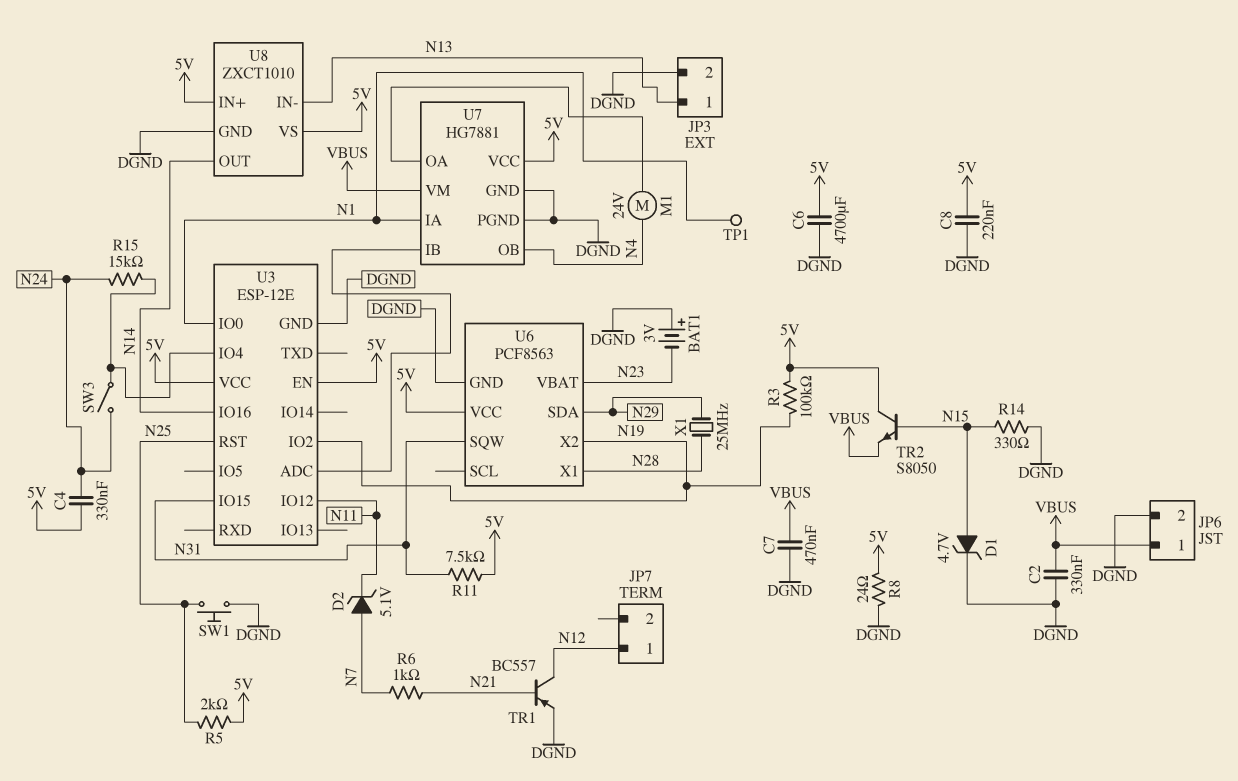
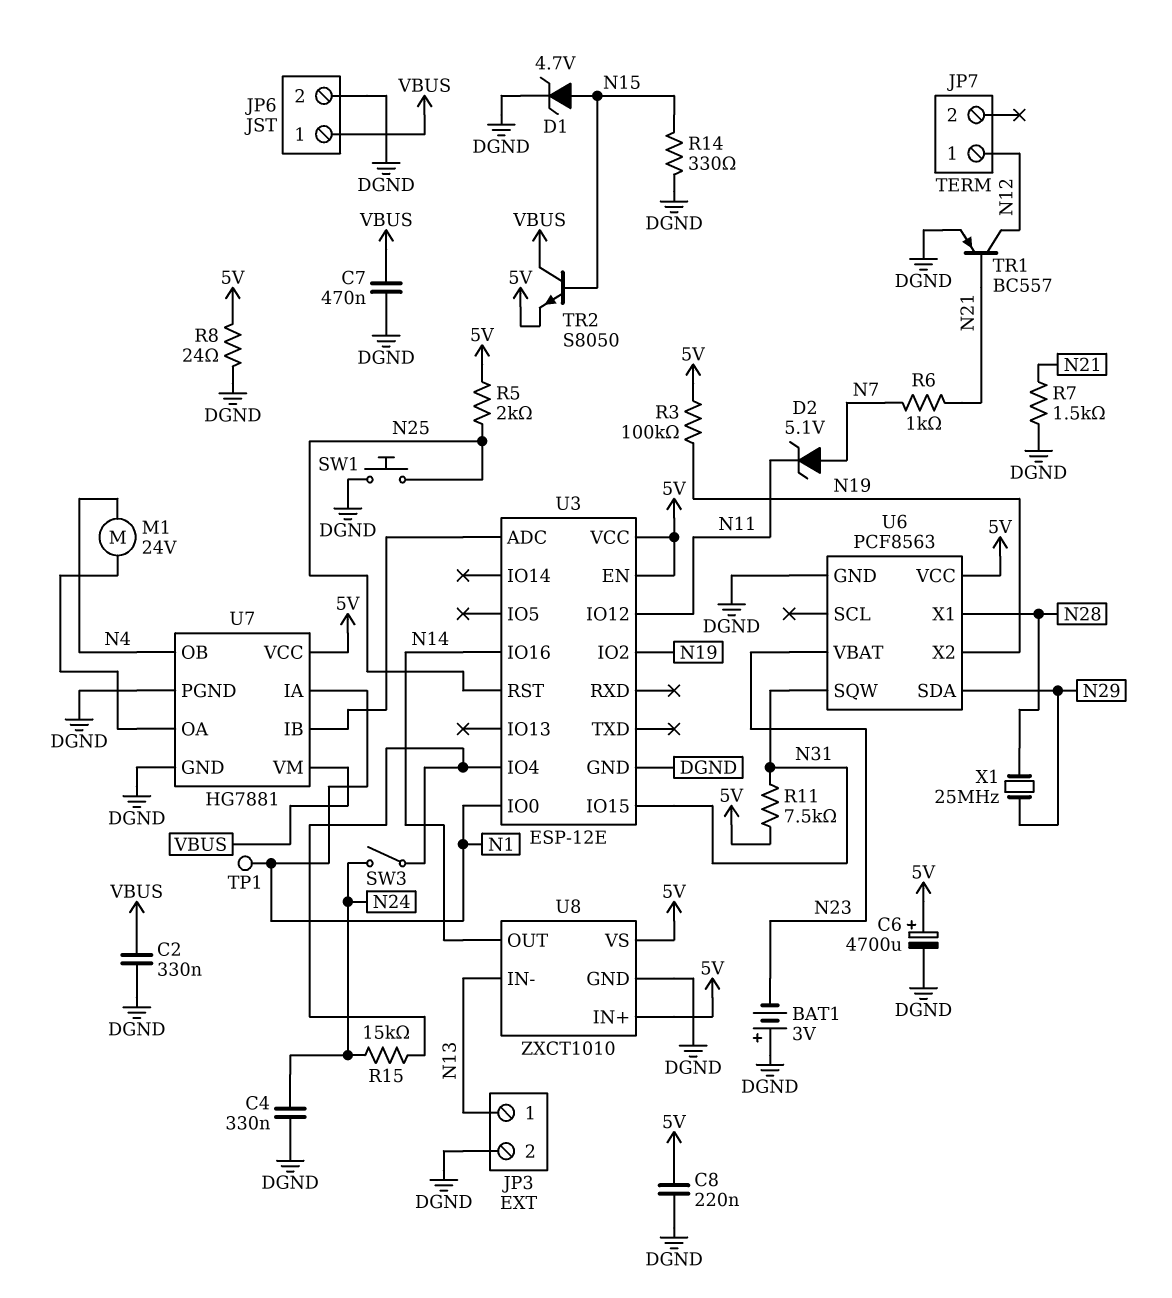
C4: 330nF (5V, N24) -> 330nF (DGND, N24)
C6: 4700uF (5V, DGND) -> 4700uF (plus 5V, minus DGND)
R7: none -> 1.5k (DGND, N21)
TR2: NPN S8050 (B N15, C 5V, E VBUS) -> NPN S8050 (B N15, C VBUS, E 5V)

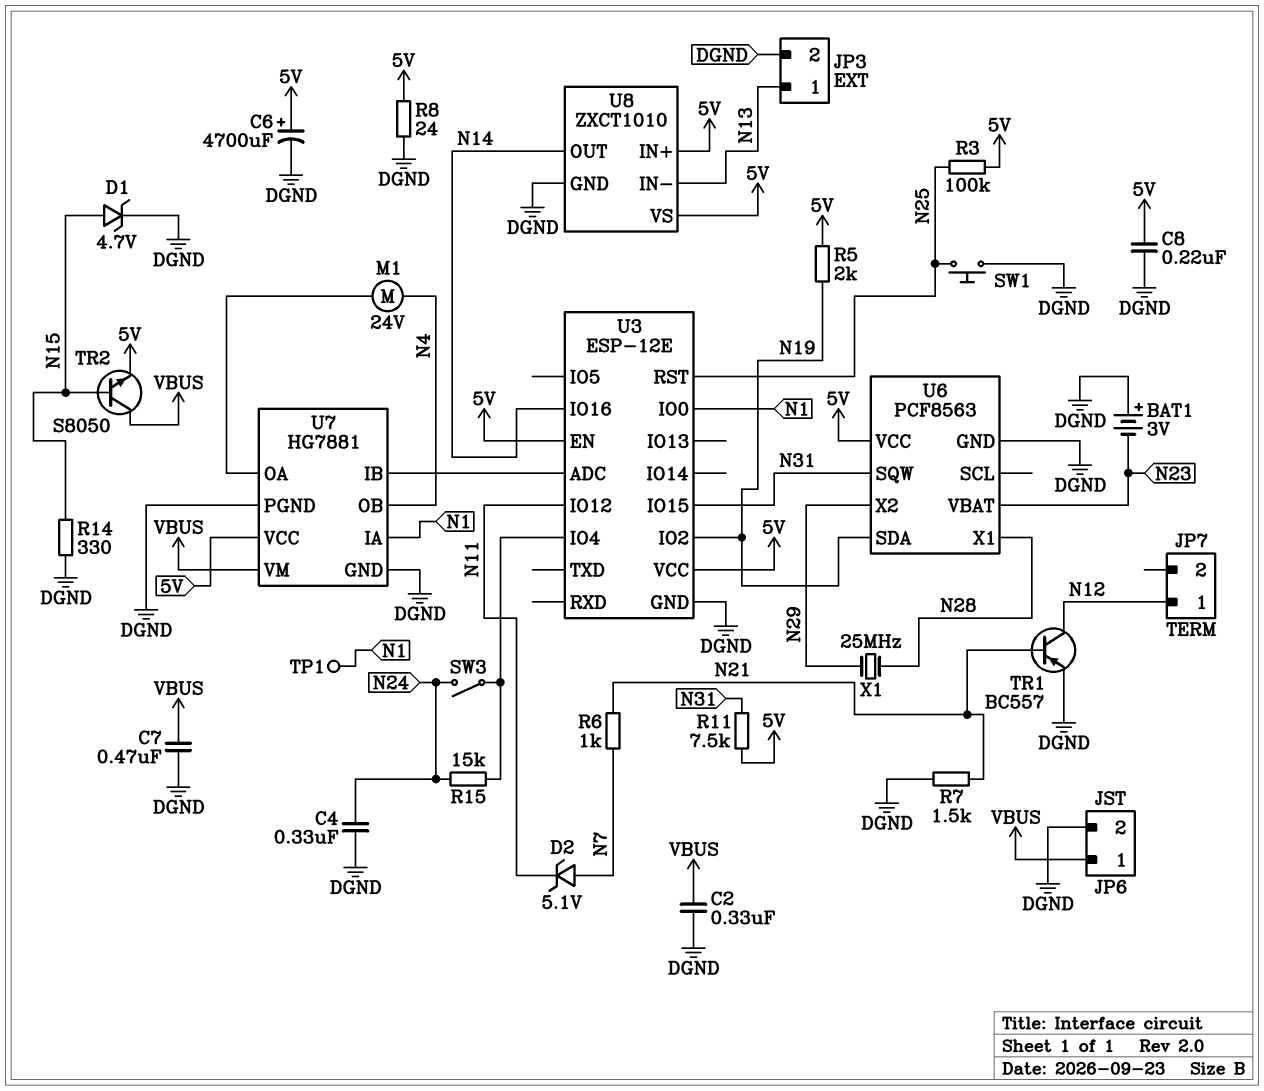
R3: 100k (5V, N19) -> 100k (5V, N25)
R5: 2k (5V, N25) -> 2k (5V, N19)
U6 pin SDA: N29 -> N19
U6 pin X2: N19 -> N29

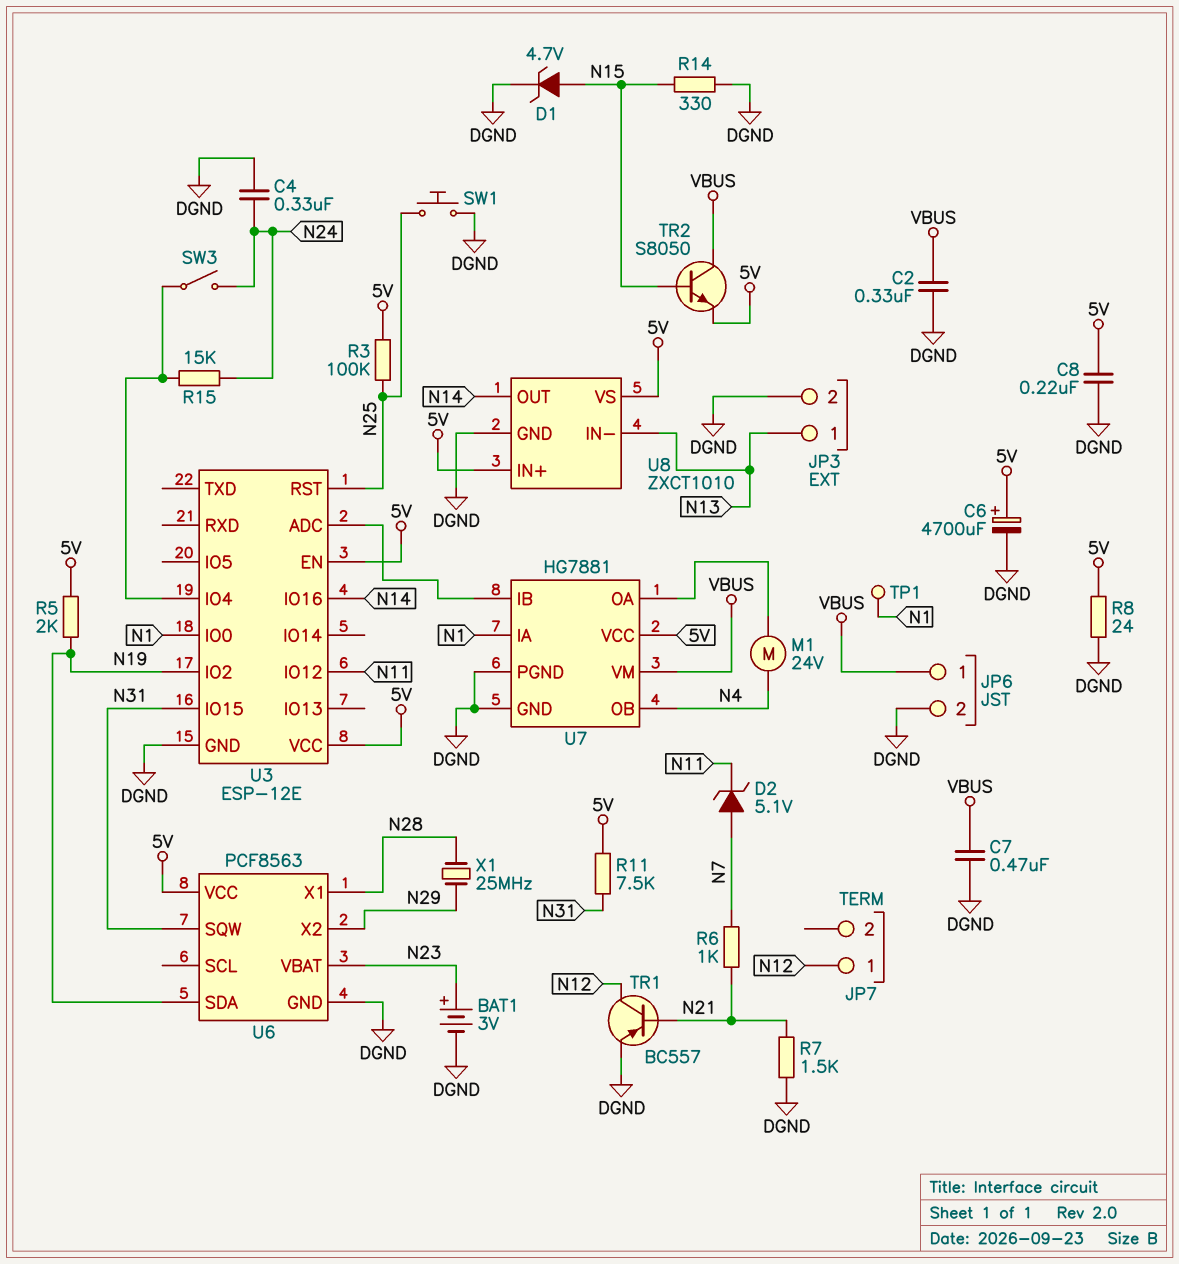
BAT1: 3V (plus DGND, minus N23) -> 3V (plus N23, minus DGND)

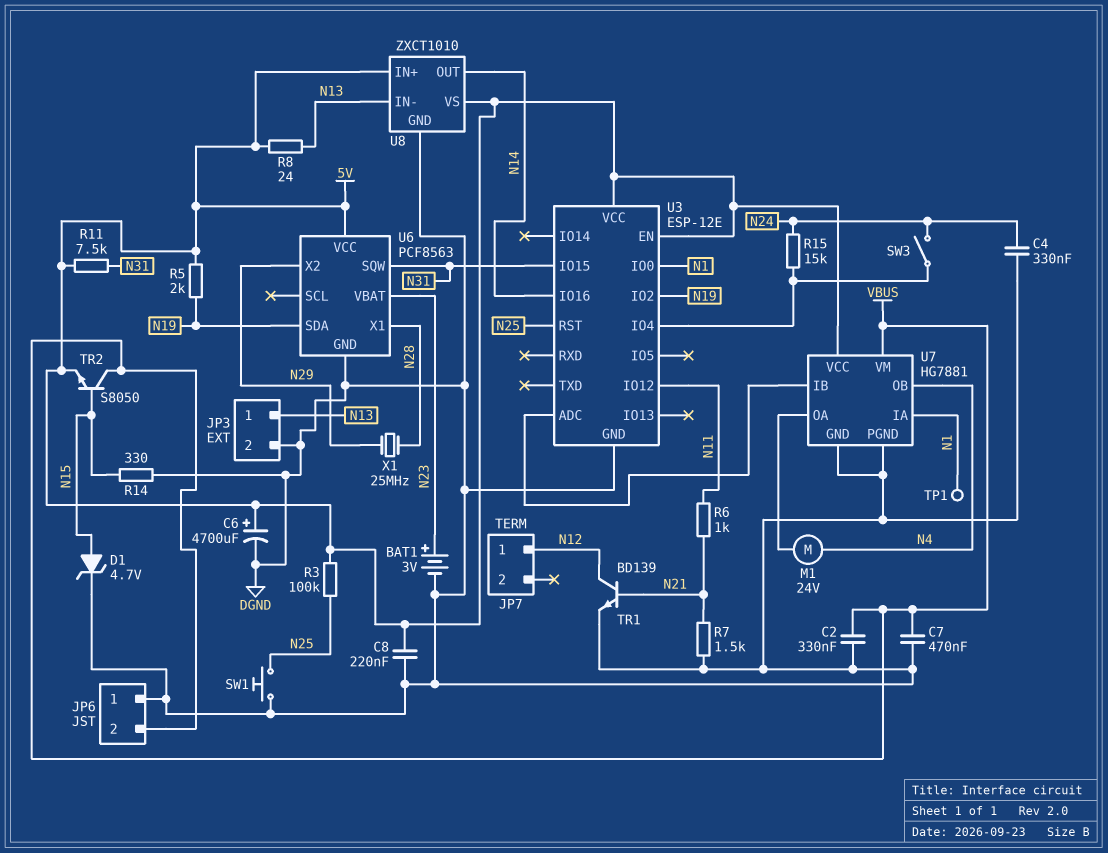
D2: zener 5.1V (A N7, K N11) -> none
JP6 pin 1: VBUS -> DGND
JP6 pin 2: DGND -> VBUS
R6: 1k (N7, N21) -> 1k (N11, N21)
R8: 24 (5V, DGND) -> 24 (5V, N13)
TR1: PNP BC557 (B N21, C N12, E DGND) -> NPN BD139 (B N21, C N12, E DGND)

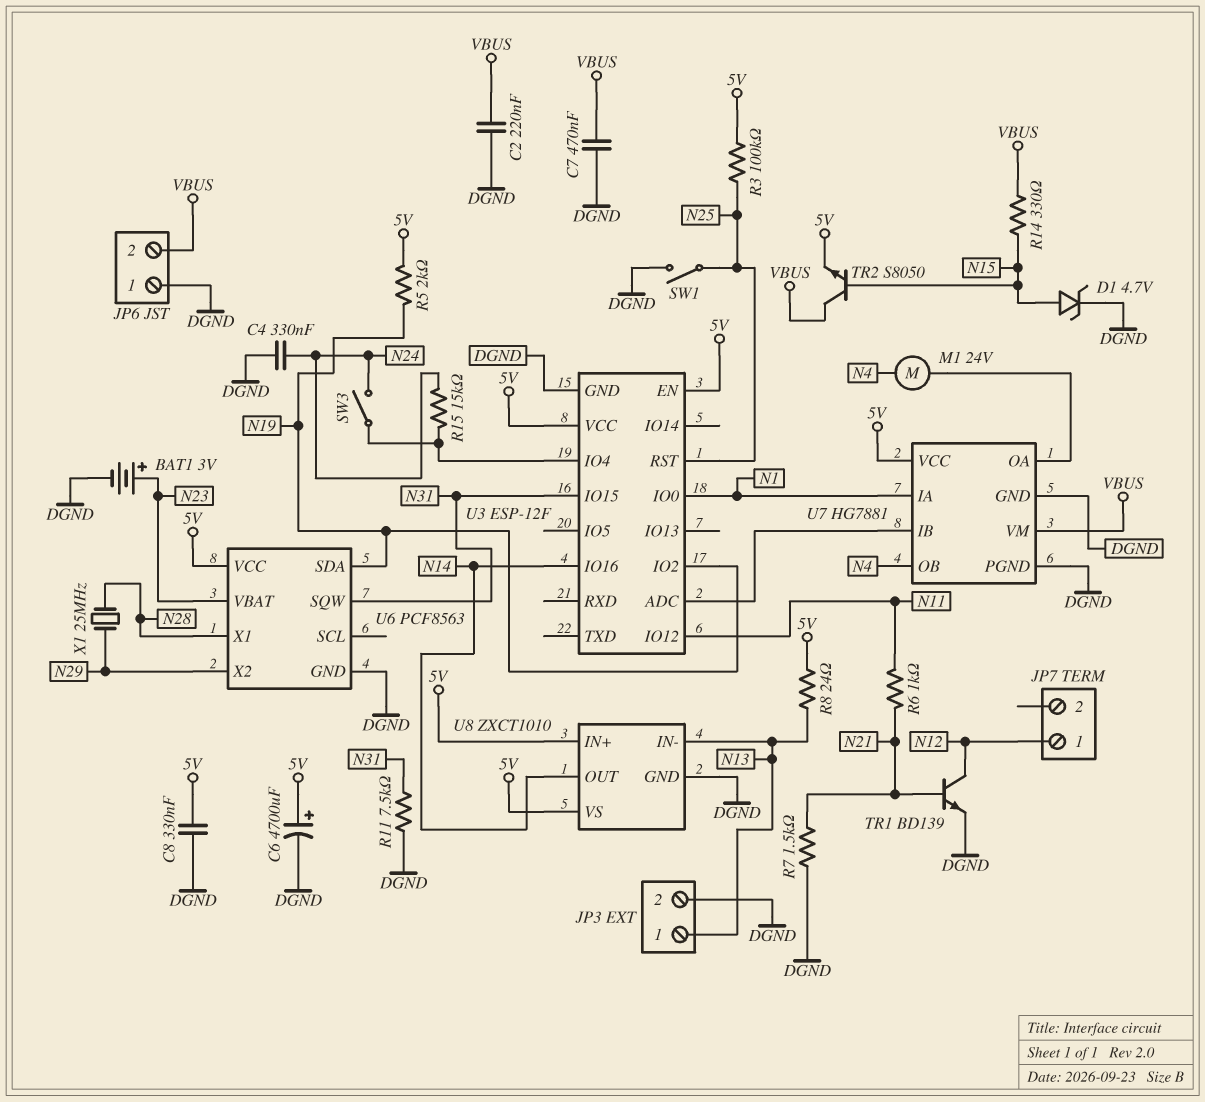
C2: 330nF (DGND, VBUS) -> 220nF (DGND, VBUS)
C8: 220nF (5V, DGND) -> 330nF (5V, DGND)
R11: 7.5k (5V, N31) -> 7.5k (DGND, N31)
R14: 330 (DGND, N15) -> 330 (N15, VBUS)
SW1: button (DGND, N25) -> switch (DGND, N25)
TP1: test point (N1) -> none
U3: ESP-12E -> ESP-12F

